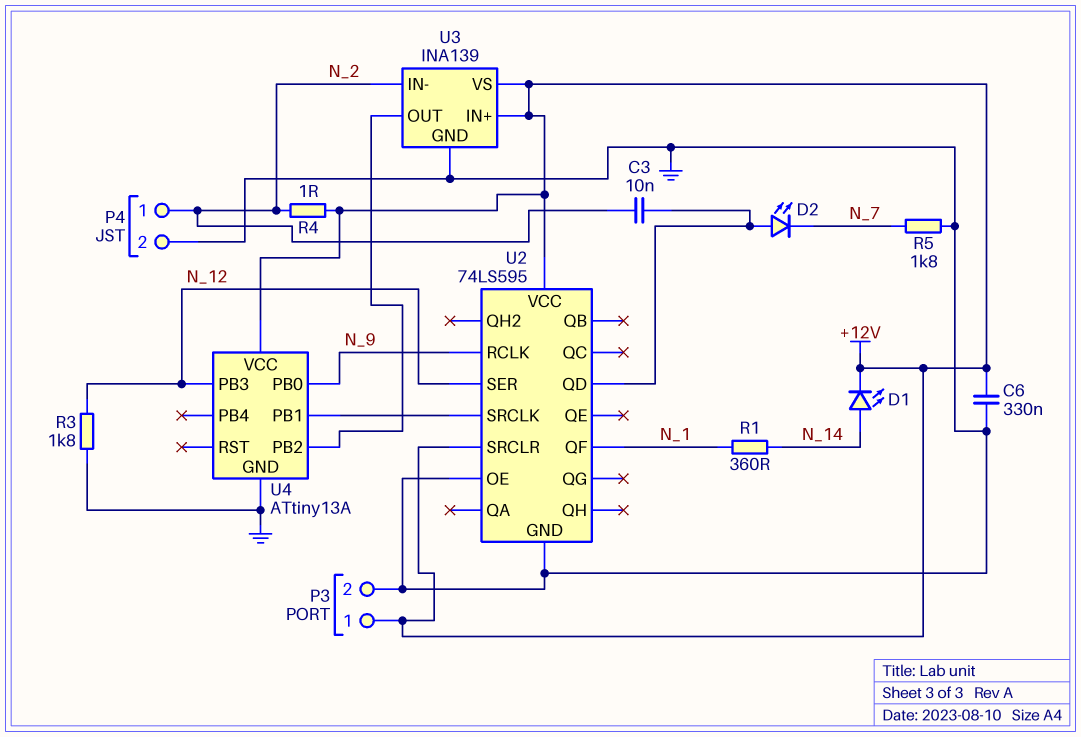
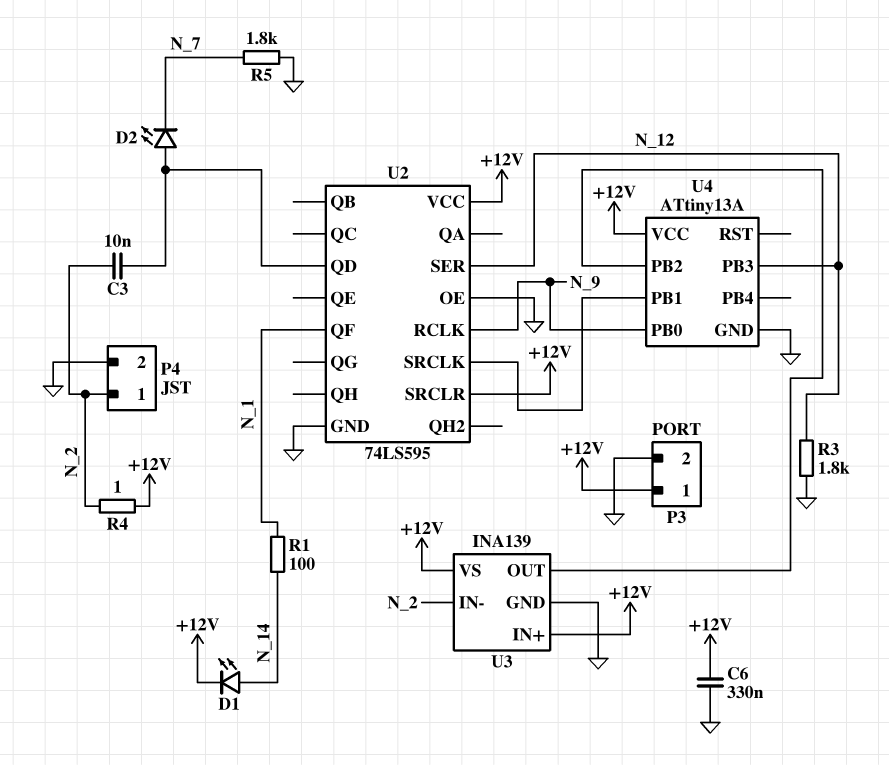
R1: 360 (N_1, N_14) -> 100 (N_1, N_14)

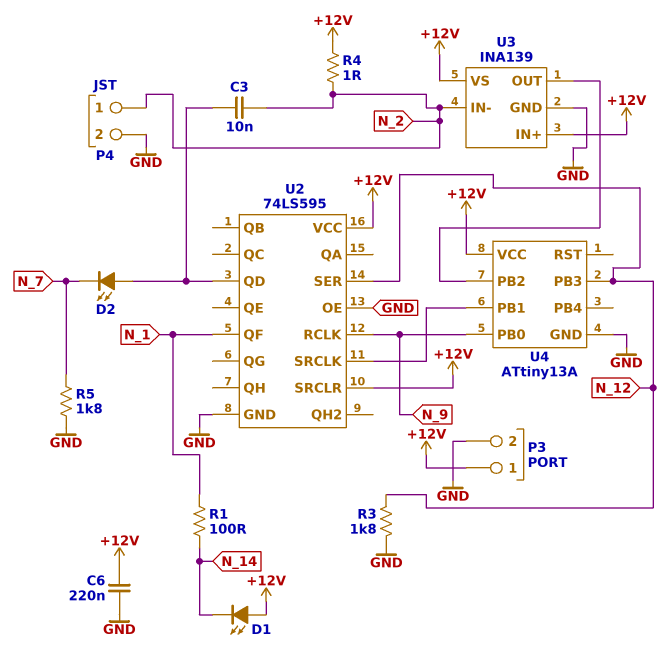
C6: 330nF (+12V, GND) -> 220nF (+12V, GND)
D1: LED (A N_14, K +12V) -> LED (A +12V, K N_14)

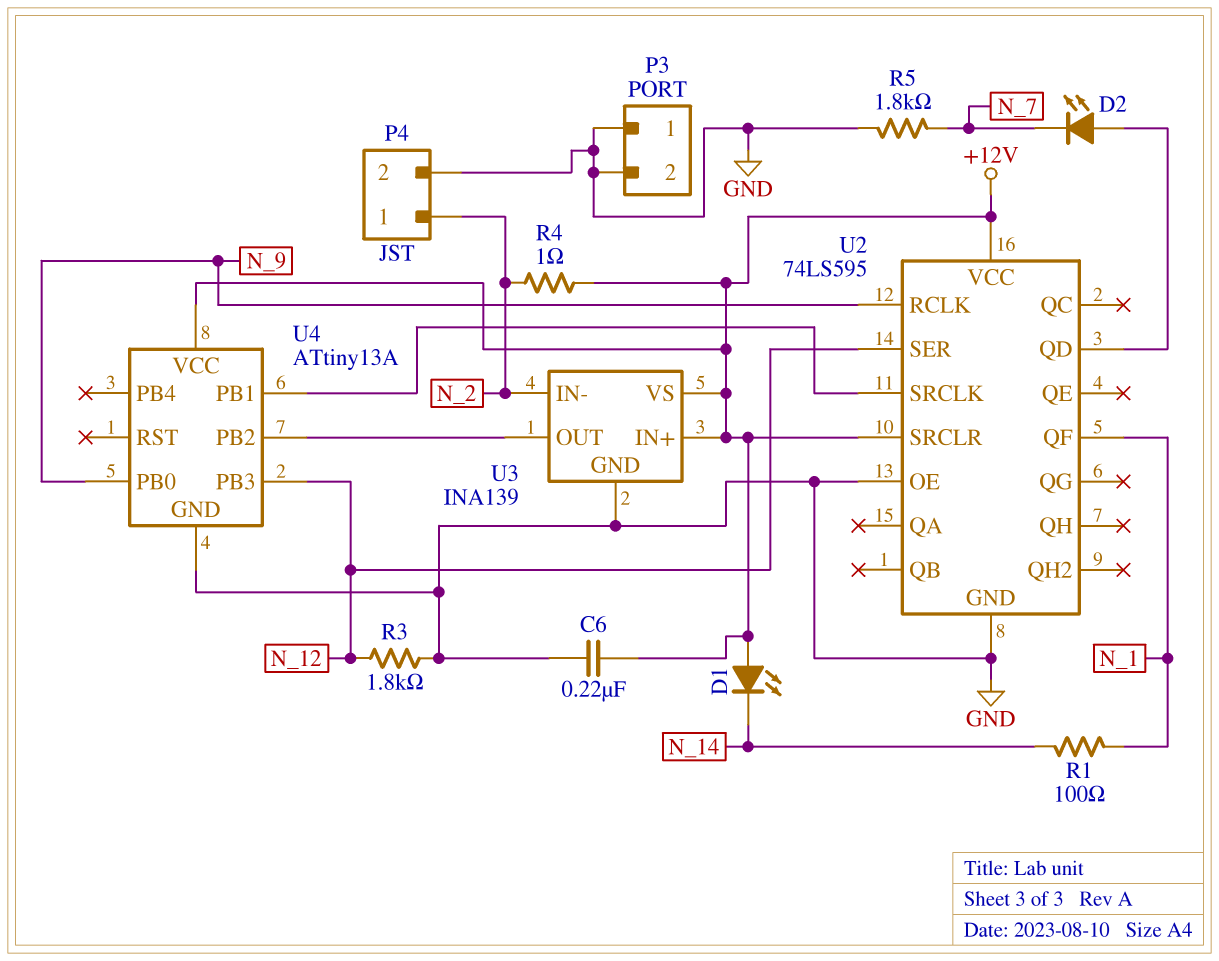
C3: 10nF (N_2, U2/QD) -> none
P3 pin 1: +12V -> GND

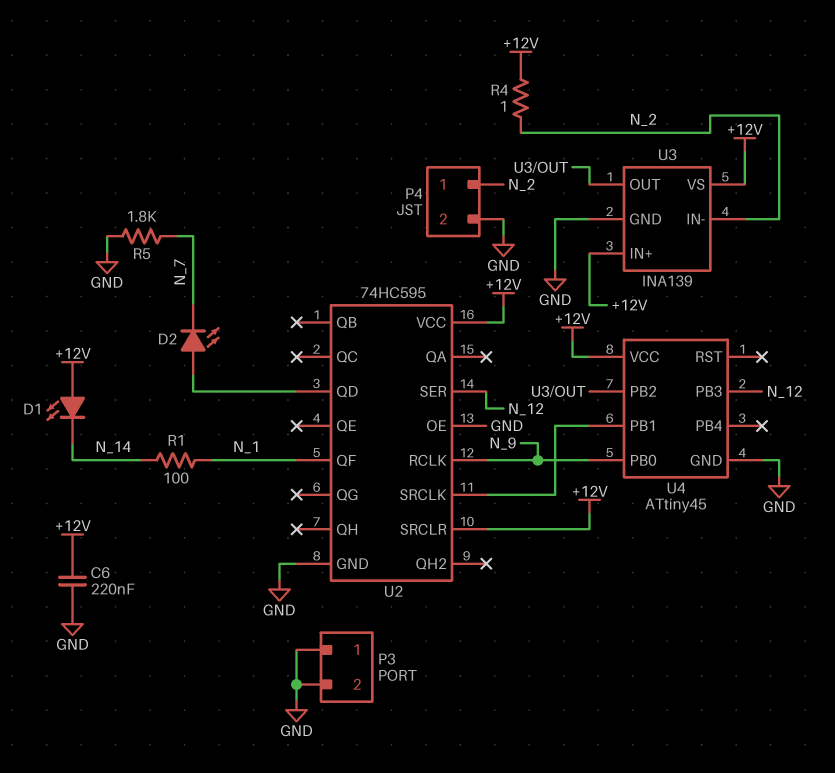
R3: 1.8k (GND, N_12) -> none
U2: 74LS595 -> 74HC595
U4: ATtiny13A -> ATtiny45

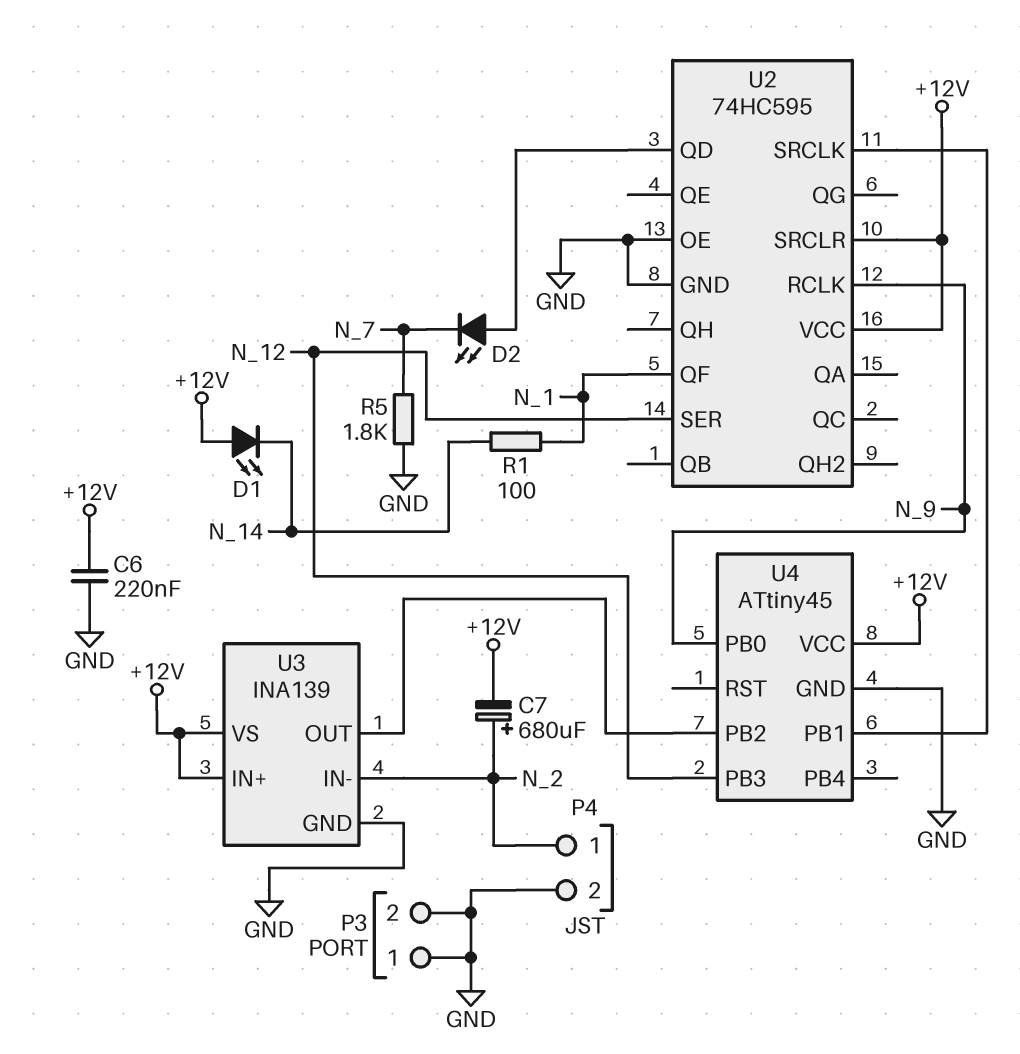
C7: none -> 680uF (plus N_2, minus +12V)
R4: 1 (+12V, N_2) -> none

